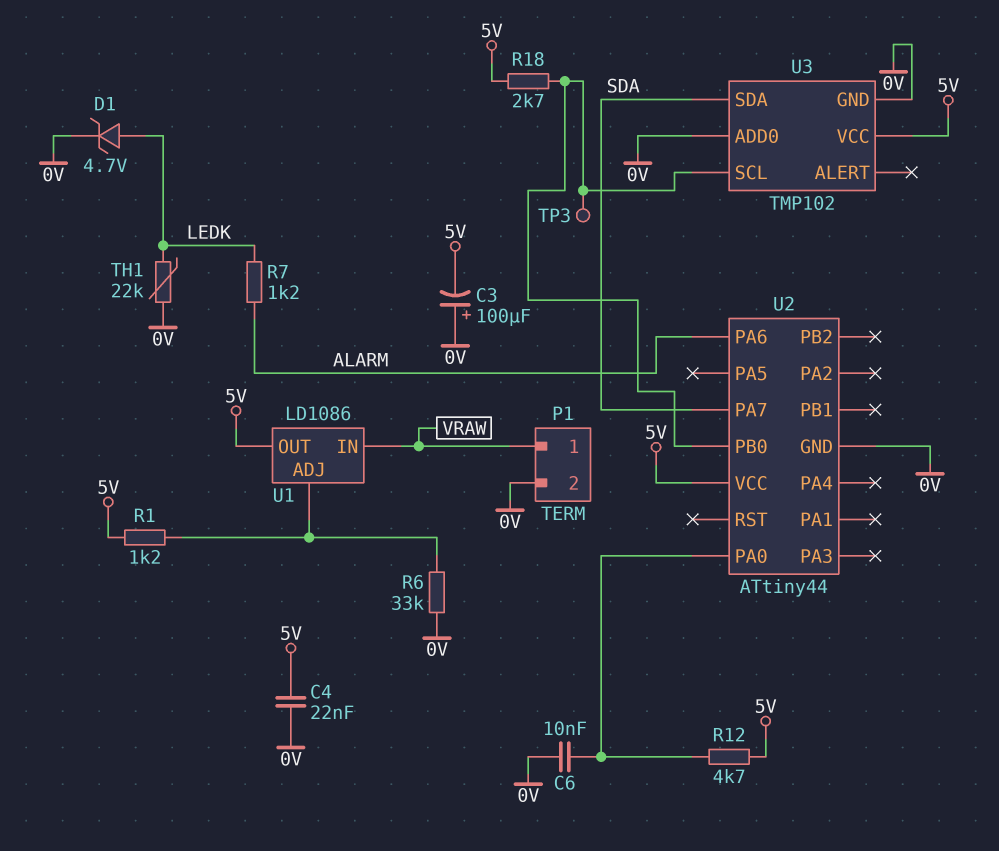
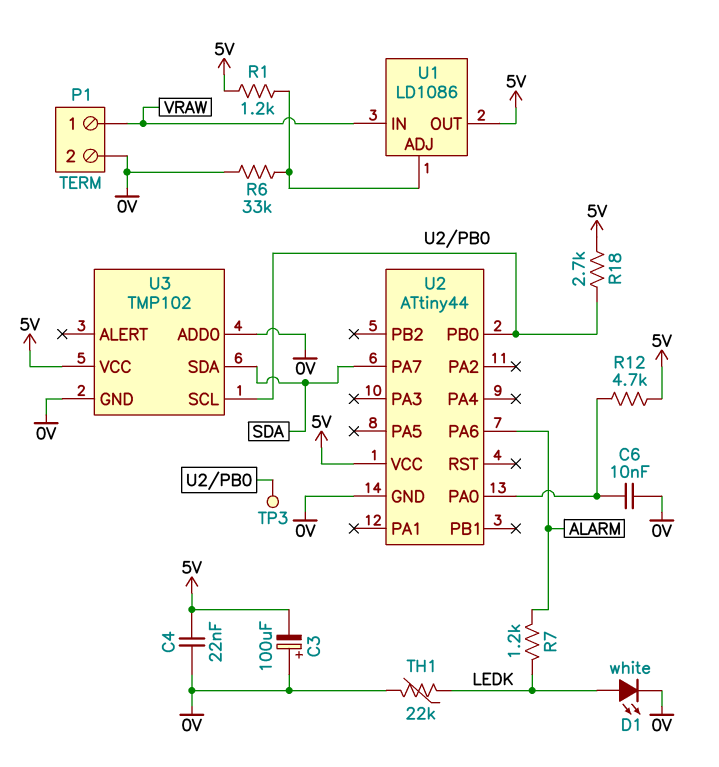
D1: zener 4.7V (A LEDK, K 0V) -> LED white (A LEDK, K 0V)

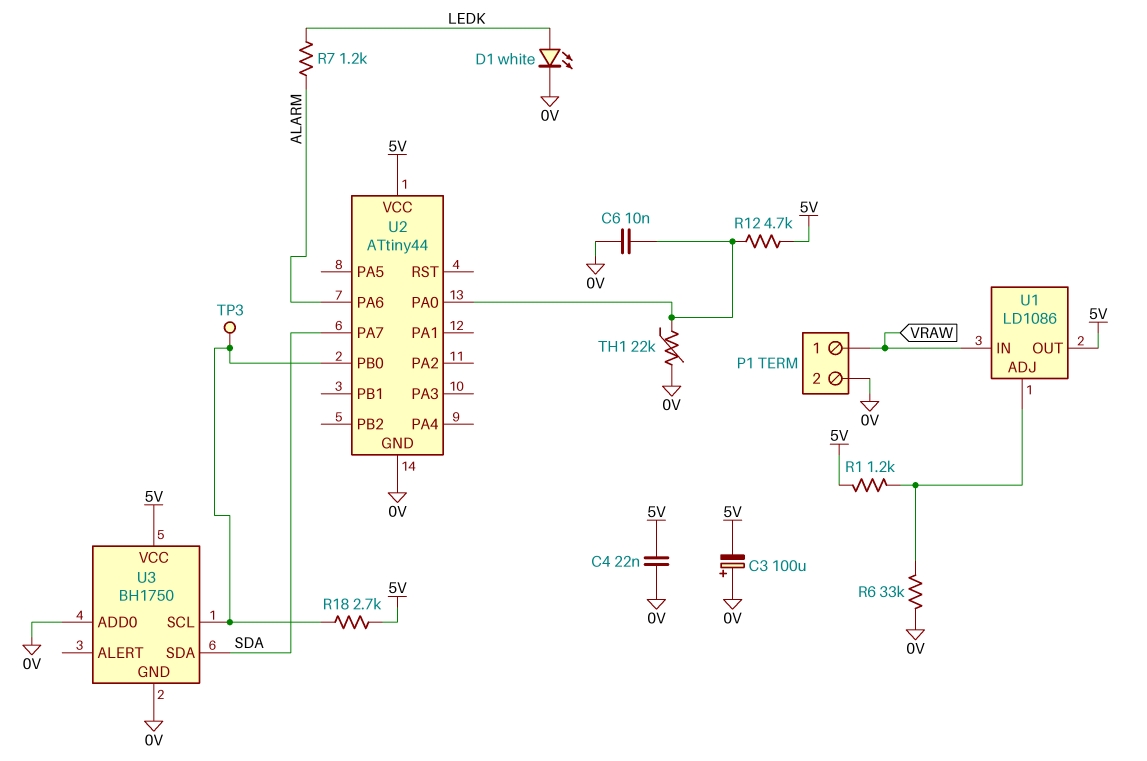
TH1: 22k (0V, LEDK) -> 22k (0V, U2/PA0)
U3: TMP102 -> BH1750

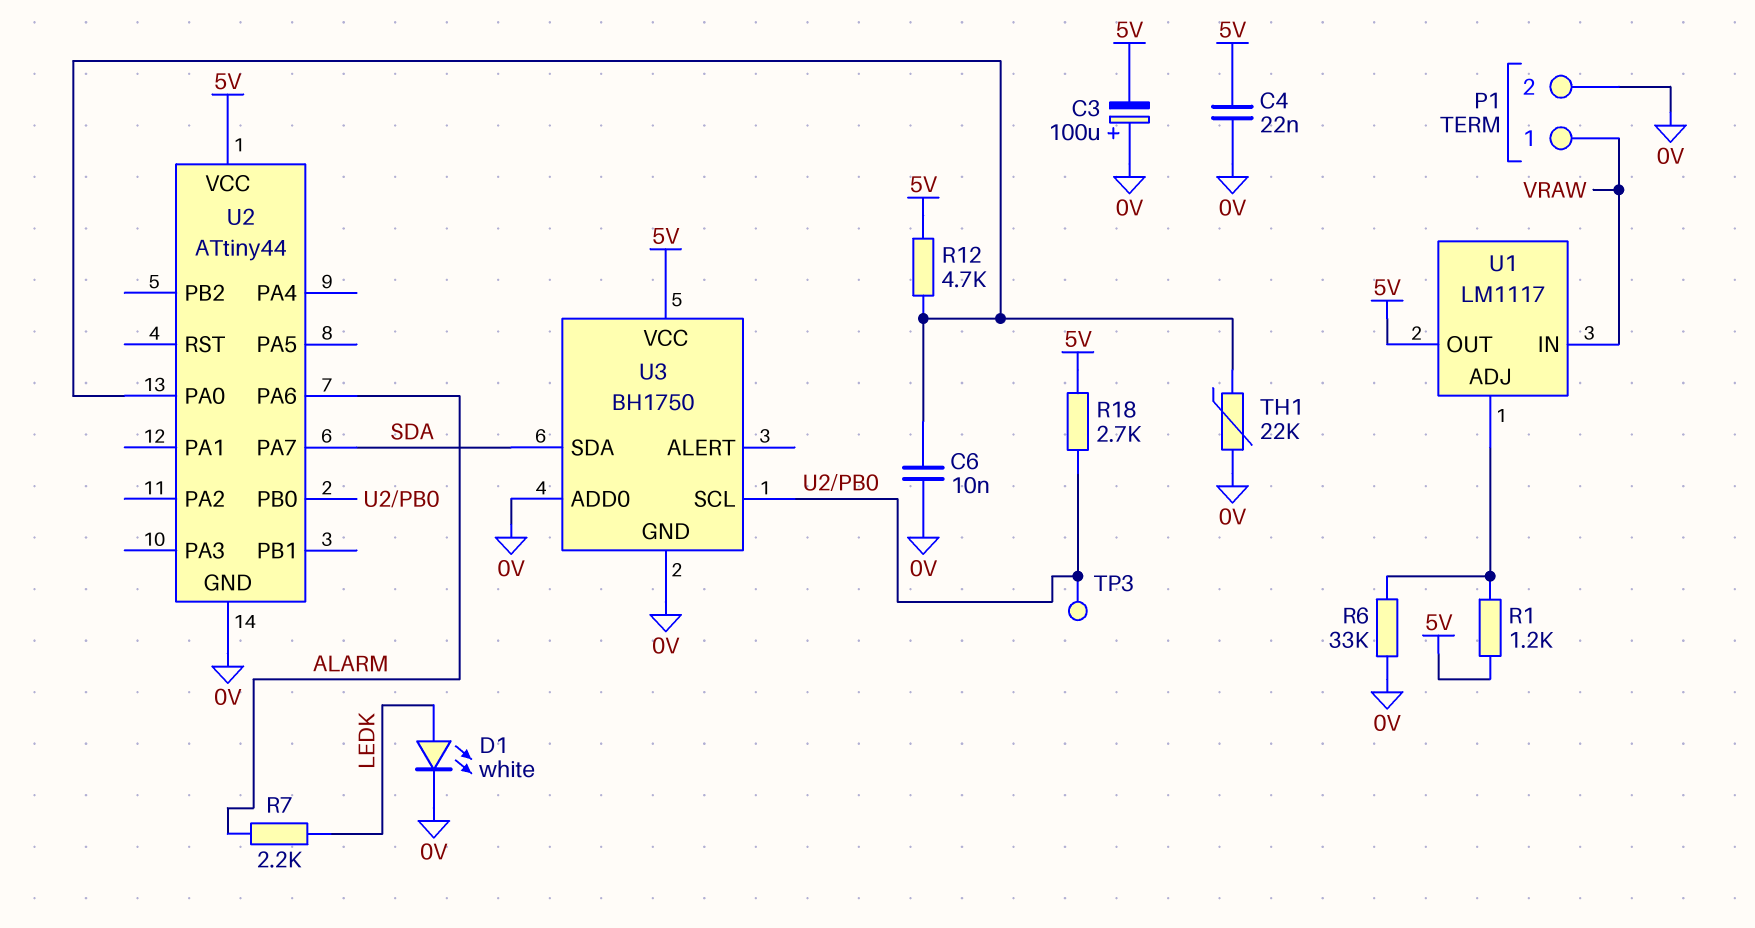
R7: 1.2k (ALARM, LEDK) -> 2.2k (ALARM, LEDK)
U1: LD1086 -> LM1117

